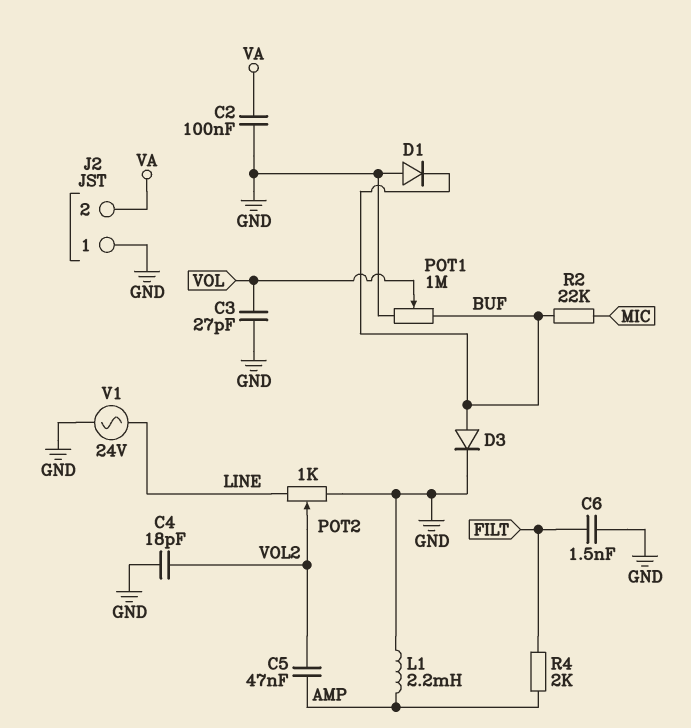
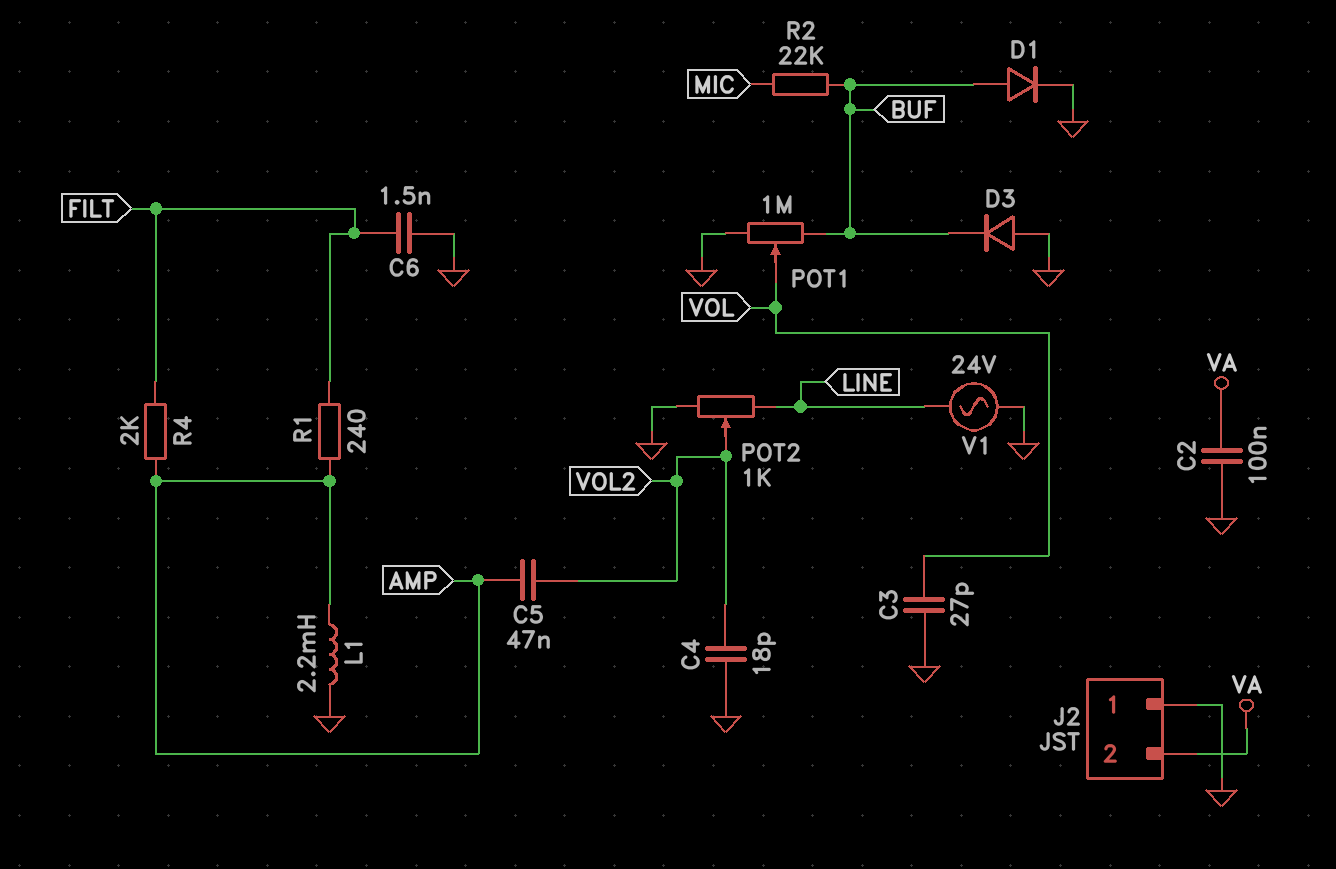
D1: diode (A GND, K BUF) -> diode (A BUF, K GND)
D3: diode (A BUF, K GND) -> diode (A GND, K BUF)
R1: none -> 240 (AMP, FILT)

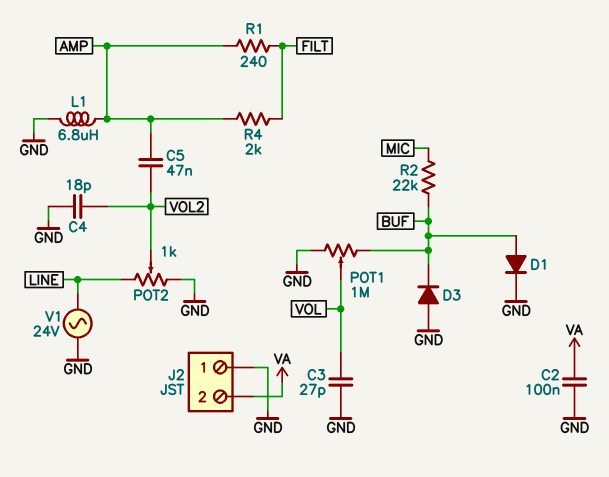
C6: 1.5nF (FILT, GND) -> none
L1: 2.2mH (AMP, GND) -> 6.8uH (AMP, GND)

